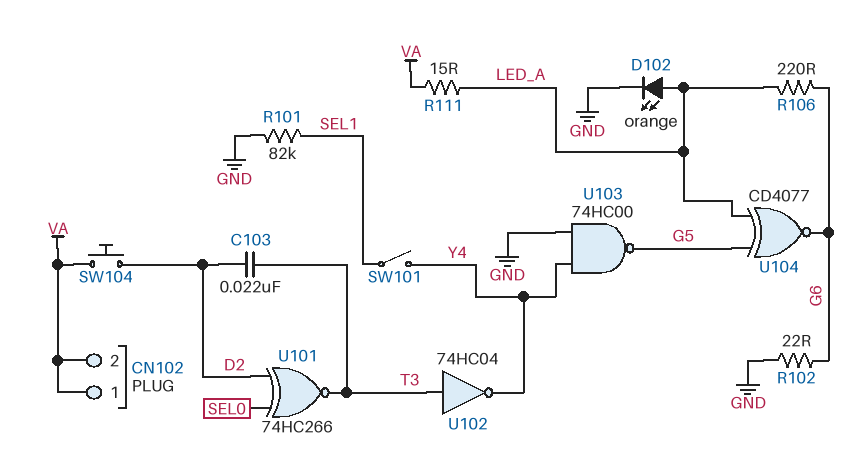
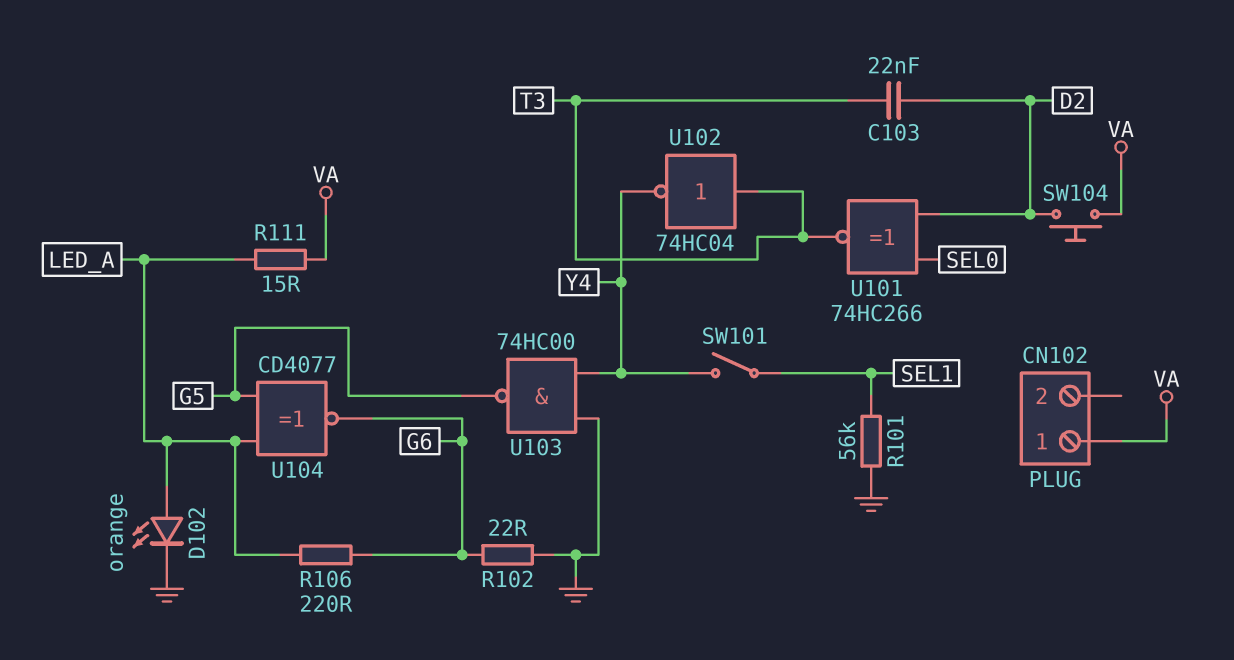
CN102 pin 2: VA -> none
R101: 82k (GND, SEL1) -> 56k (GND, SEL1)

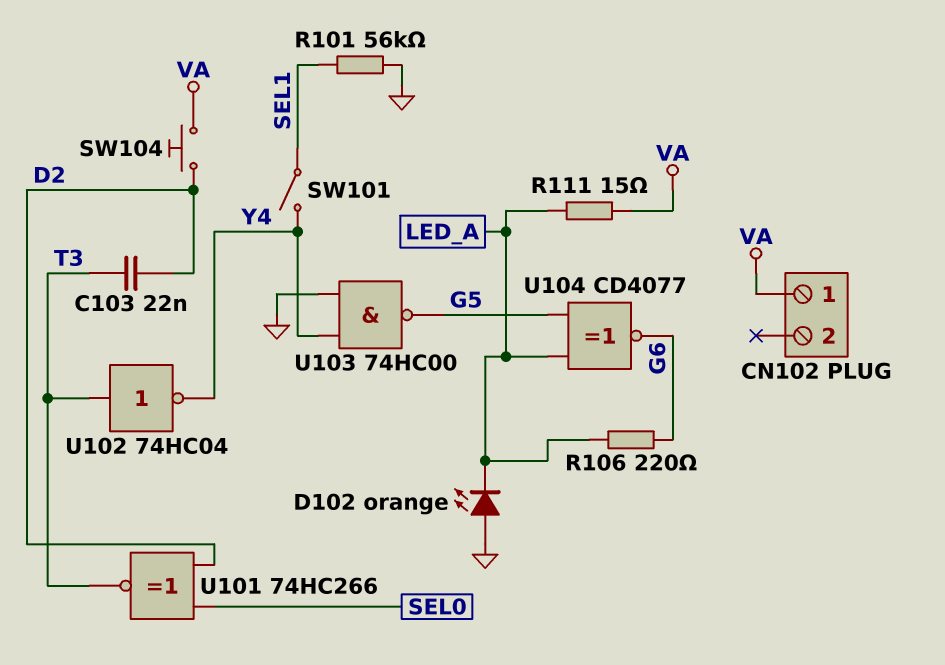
D102: LED orange (A LED_A, K GND) -> LED orange (A GND, K LED_A)
R102: 22 (G6, GND) -> none

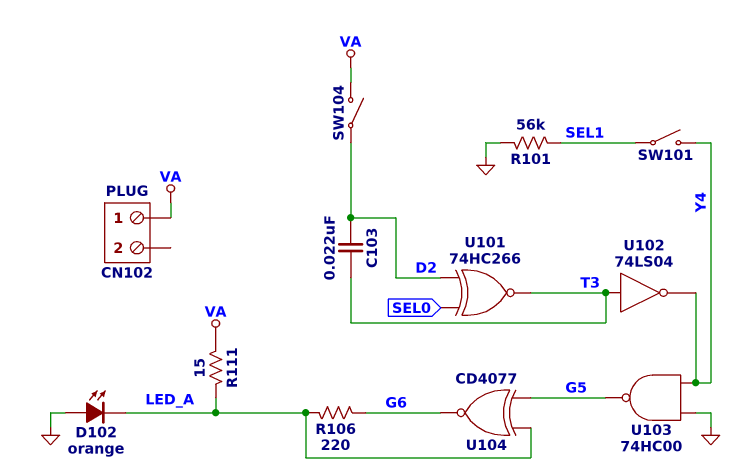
SW104: button (D2, VA) -> switch (D2, VA)
U102: NOT 74HC04 (in T3, out Y4) -> NOT 74LS04 (in T3, out Y4)

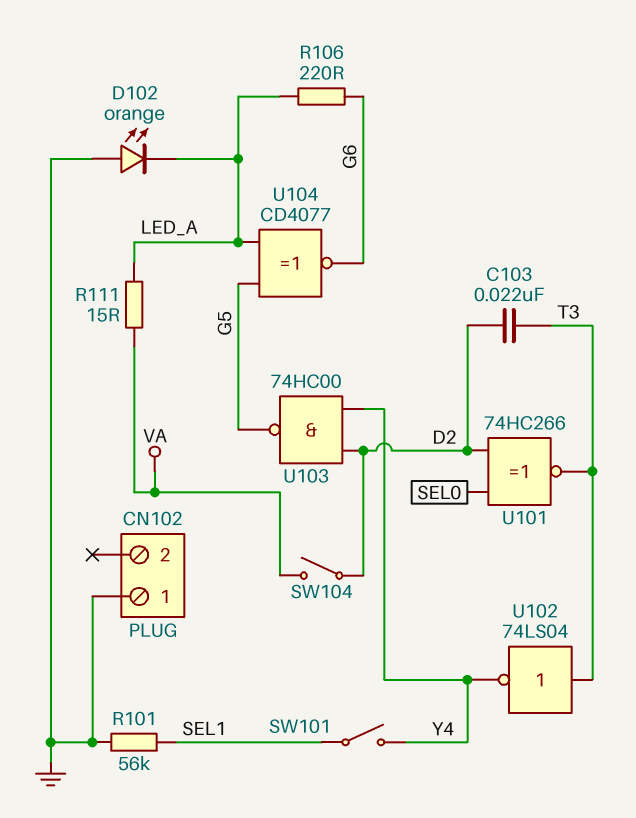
CN102 pin 1: VA -> GND
U103: NAND 74HC00 (in GND, in Y4, out G5) -> NAND 74HC00 (in D2, in Y4, out G5)

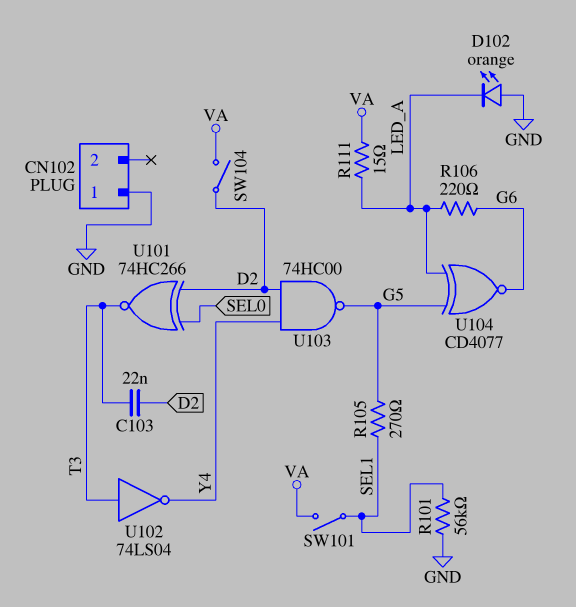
R105: none -> 270 (G5, SEL1)
SW101: switch (SEL1, Y4) -> switch (SEL1, VA)

